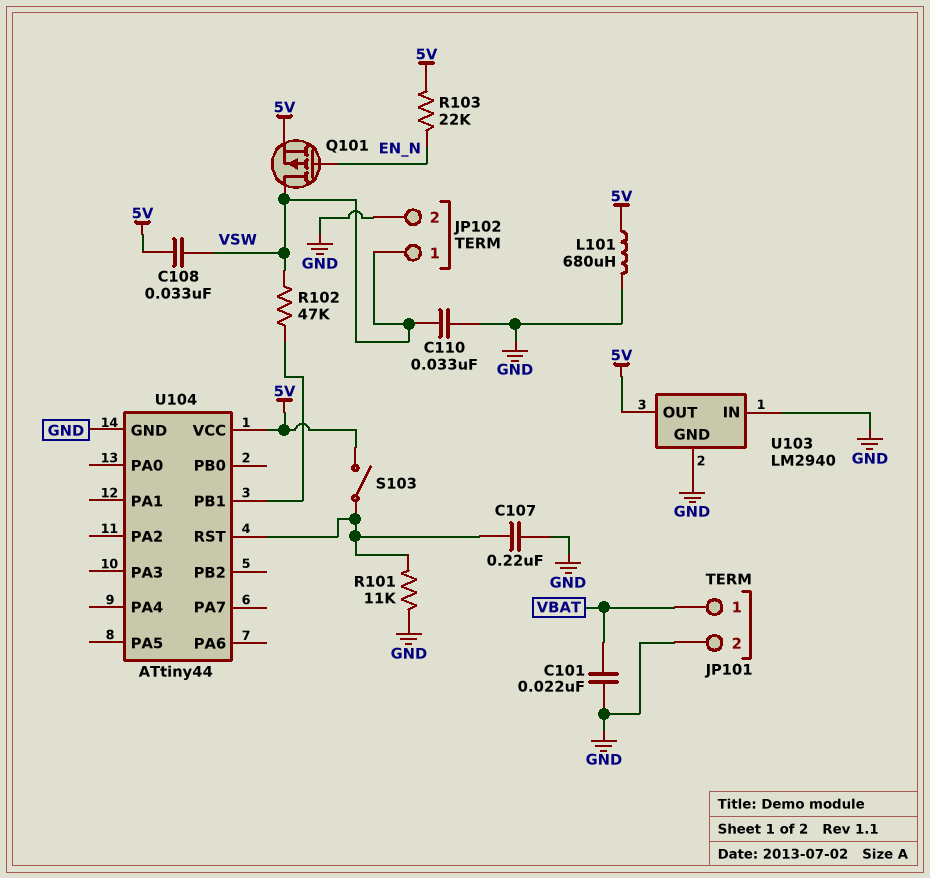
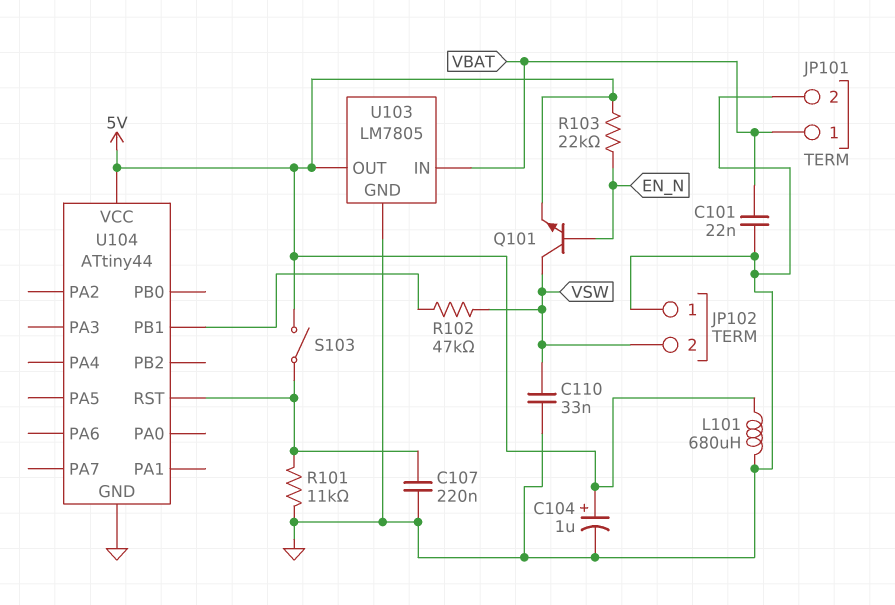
C104: none -> 1uF (plus 5V, minus GND)
C108: 33nF (5V, VSW) -> none
JP102 pin 1: VSW -> GND
JP102 pin 2: GND -> VSW
Q101: PMOS (G EN_N, D VSW, S 5V) -> NPN (B EN_N, C VSW, E 5V)
U103: LM2940 -> LM7805
U103 pin IN: GND -> VBAT

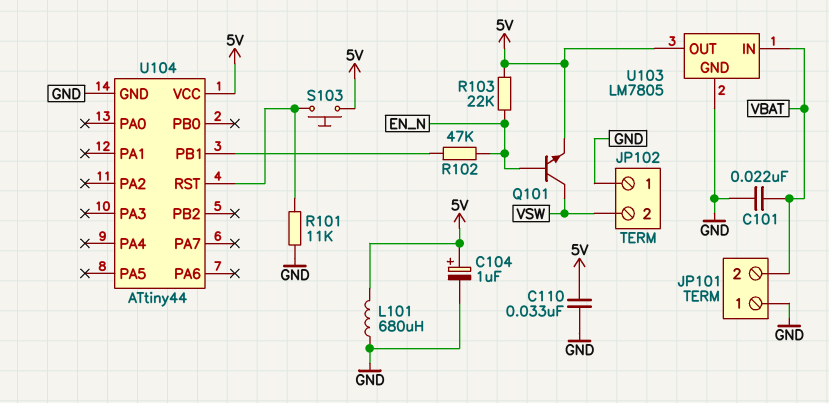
C107: 220nF (GND, U104/RST) -> none
C110: 33nF (GND, VSW) -> 33nF (5V, GND)
JP101 pin 1: VBAT -> GND
JP101 pin 2: GND -> VBAT
R102: 47k (U104/PB1, VSW) -> 47k (EN_N, U104/PB1)
S103: switch (5V, U104/RST) -> button (5V, U104/RST)

